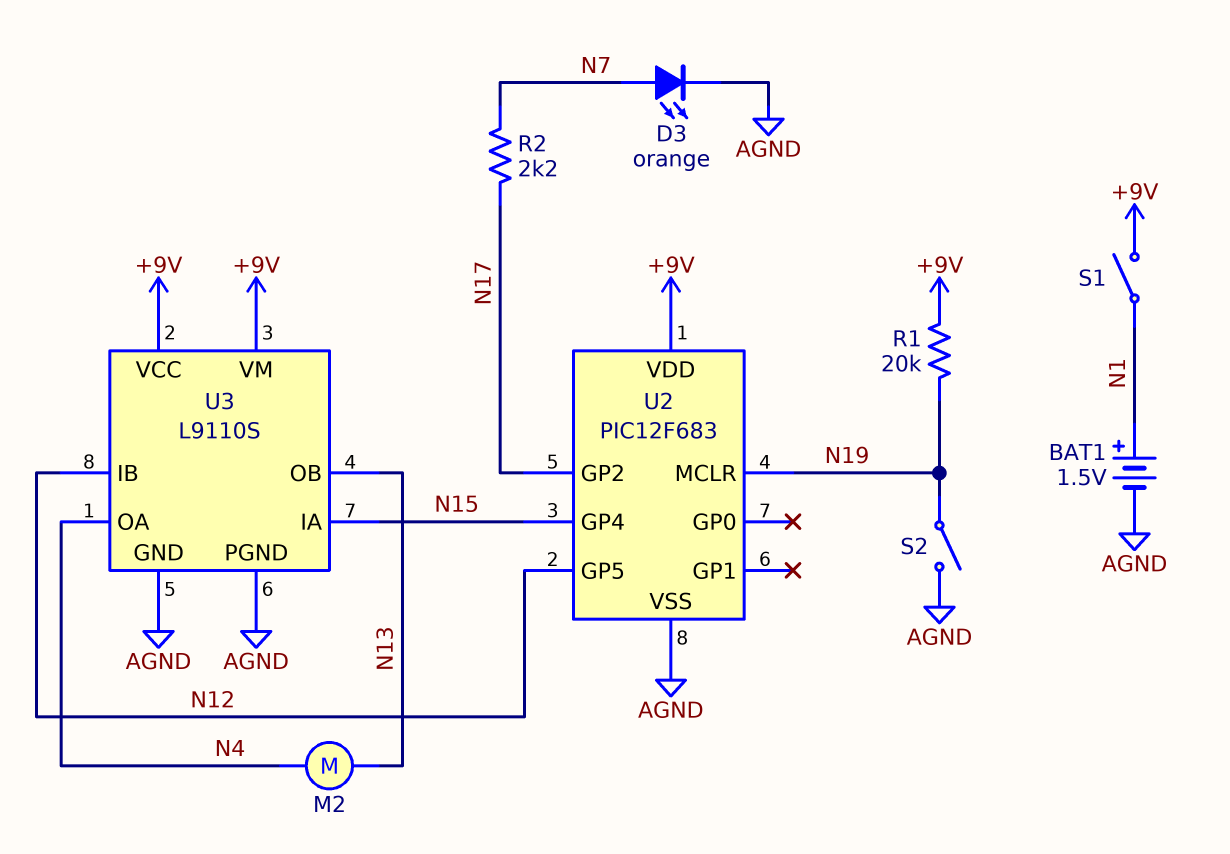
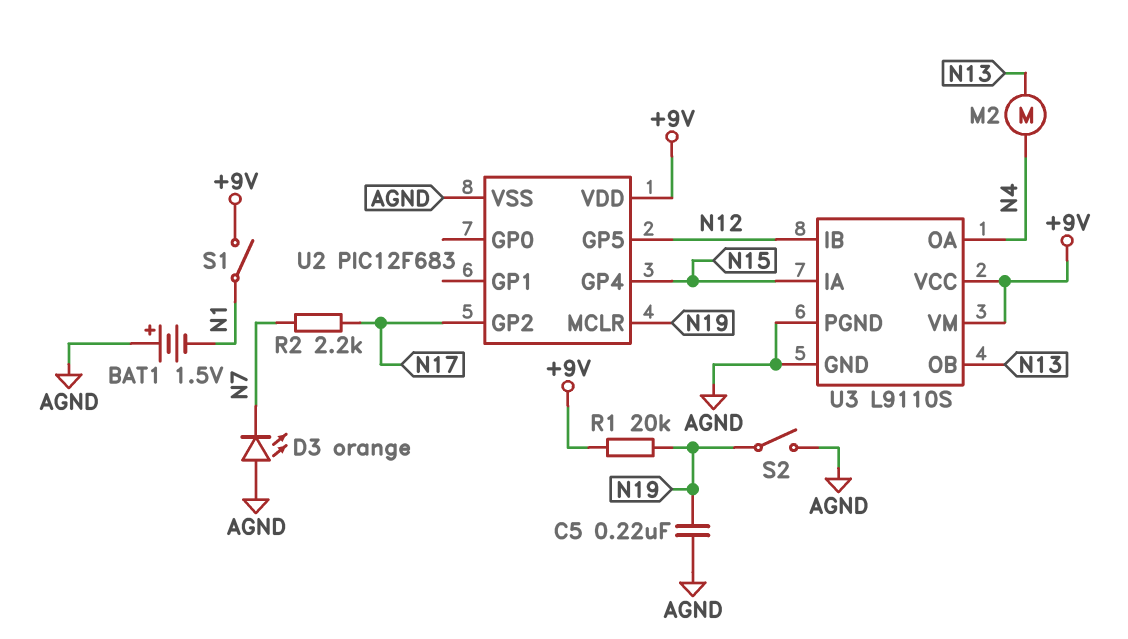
BAT1: 1.5V (plus N1, minus AGND) -> 1.5V (plus AGND, minus N1)
C5: none -> 220nF (AGND, N19)
D3: LED orange (A N7, K AGND) -> LED orange (A AGND, K N7)

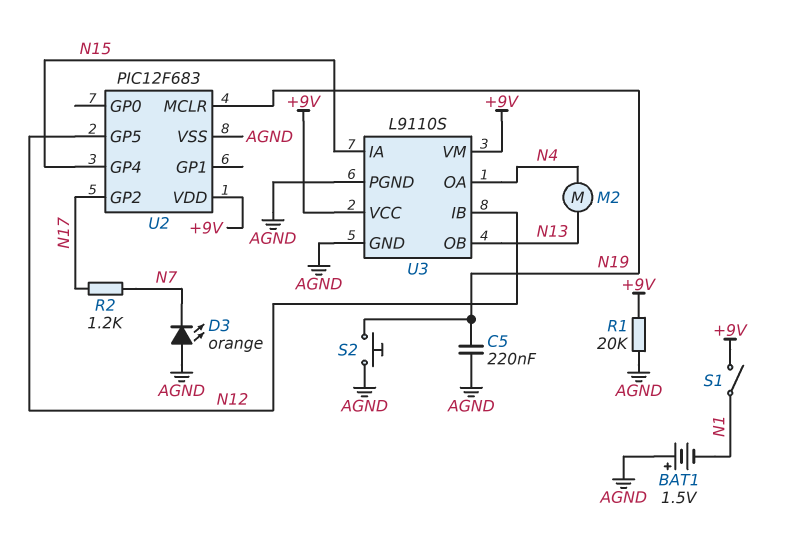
R1: 20k (+9V, N19) -> 20k (+9V, AGND)
R2: 2.2k (N7, N17) -> 1.2k (N7, N17)
S2: switch (AGND, N19) -> button (AGND, N19)

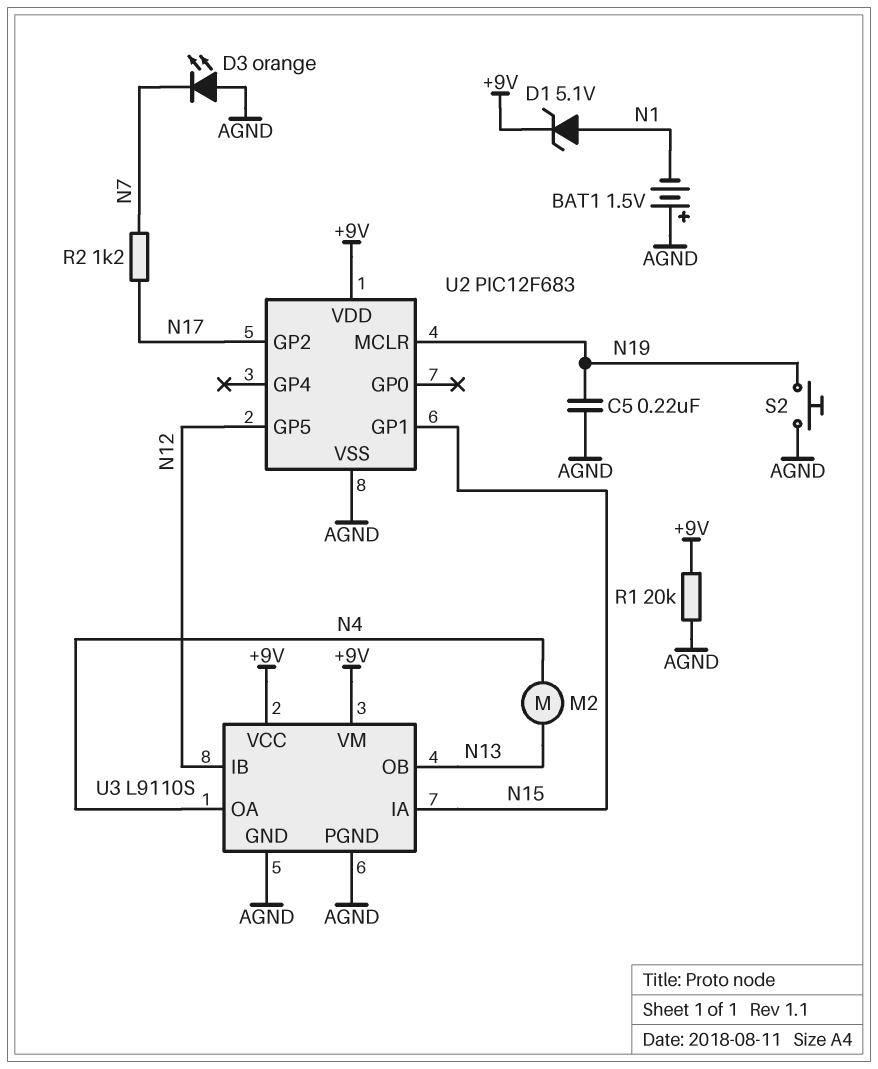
D1: none -> zener 5.1V (A N1, K +9V)
S1: switch (+9V, N1) -> none
U2 pin GP1: none -> N15
U2 pin GP4: N15 -> none

